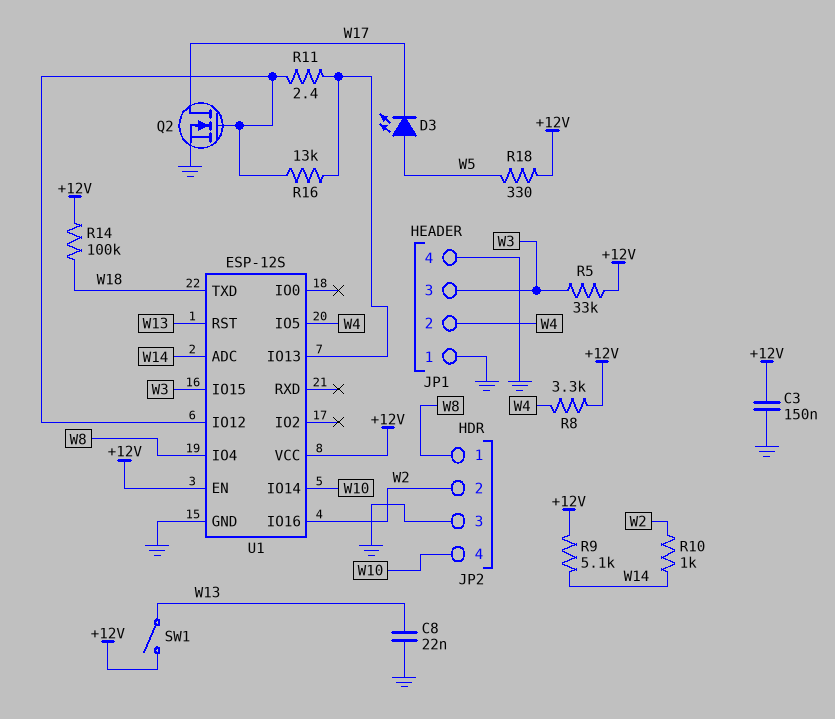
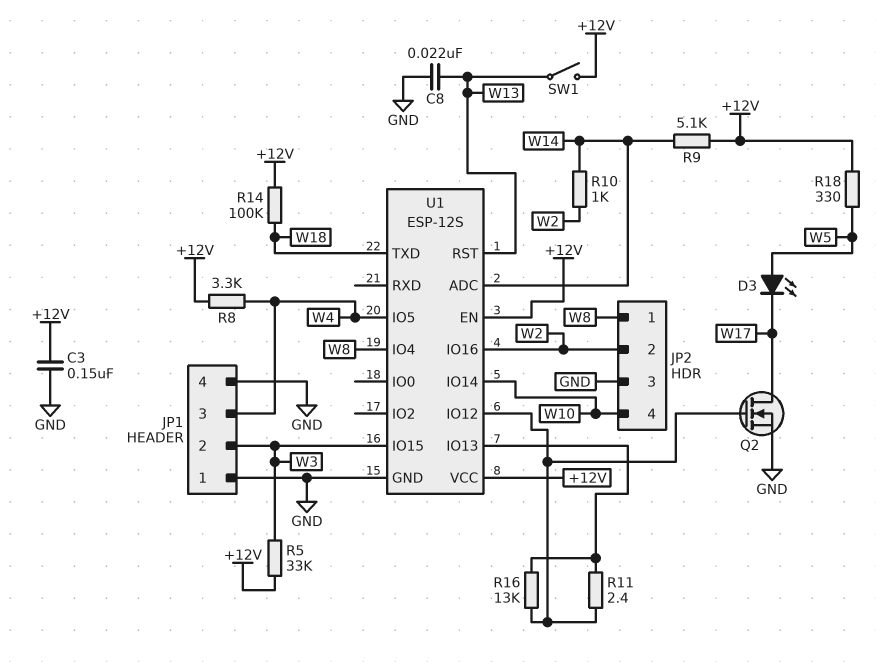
JP1 pin 2: W4 -> W3
JP1 pin 3: W3 -> W4

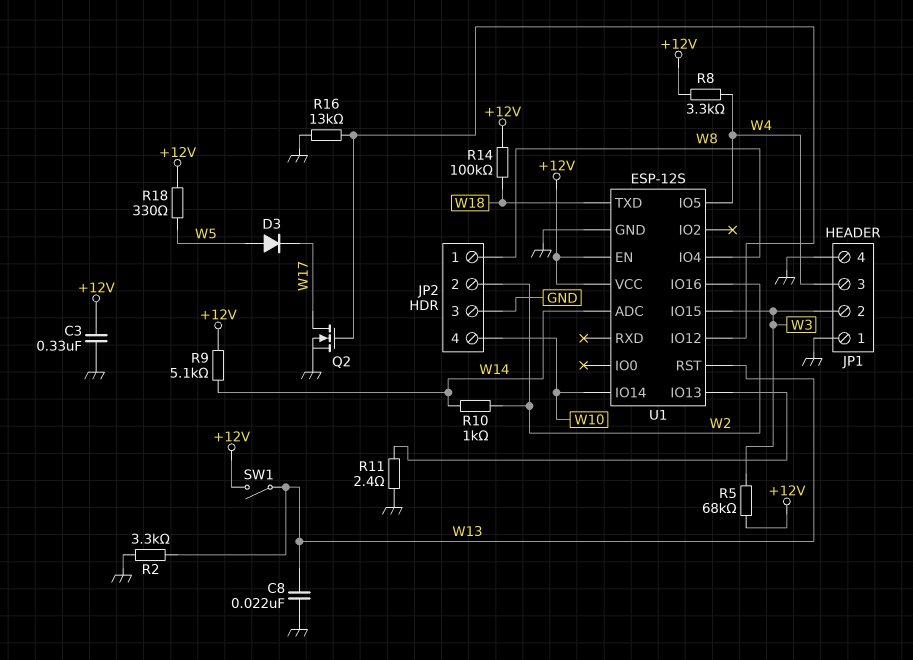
C3: 150nF (+12V, GND) -> 330nF (+12V, GND)
D3: LED (A W5, K W17) -> diode (A W5, K W17)
R2: none -> 3.3k (GND, W13)
R5: 33k (+12V, W3) -> 68k (+12V, W3)
R11: 2.4 (U1/IO12, U1/IO13) -> 2.4 (GND, U1/IO13)
R16: 13k (U1/IO12, U1/IO13) -> 13k (GND, U1/IO12)

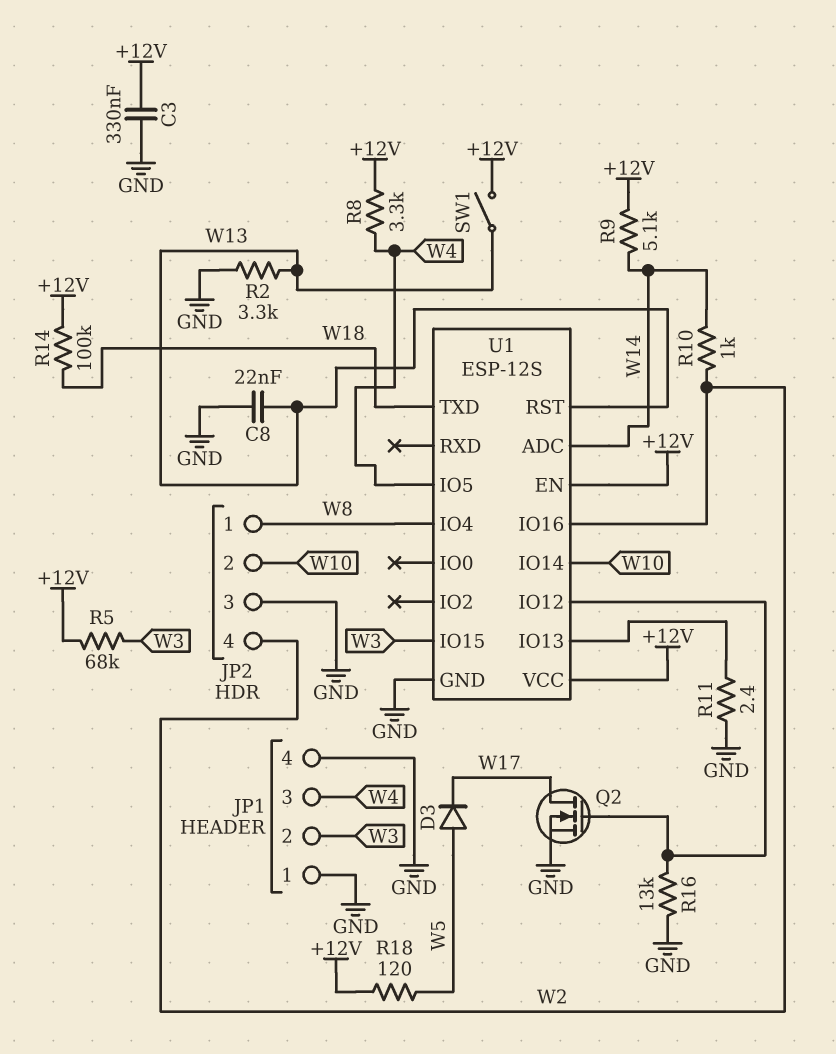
JP2 pin 2: W2 -> W10
JP2 pin 4: W10 -> W2
R18: 330 (+12V, W5) -> 120 (+12V, W5)

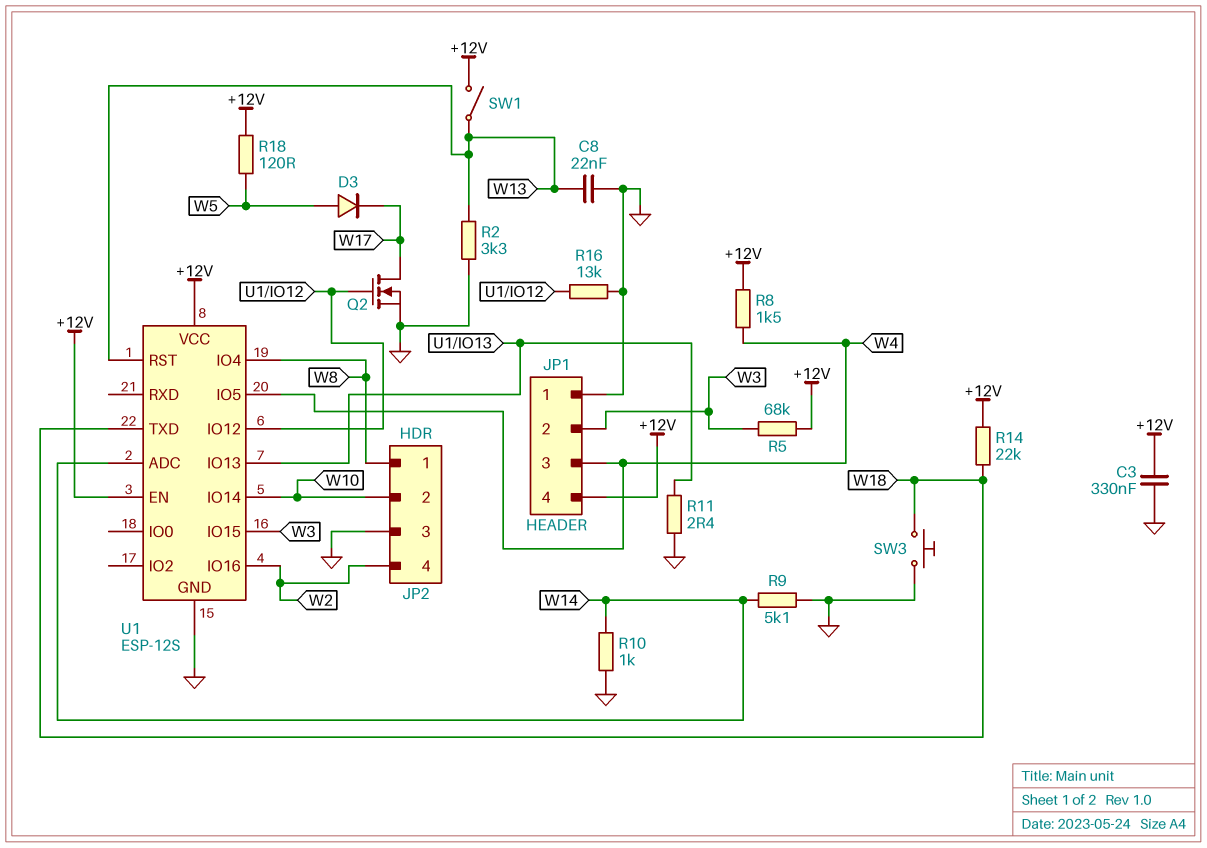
JP1 pin 4: GND -> +12V
R8: 3.3k (+12V, W4) -> 1.5k (+12V, W4)
R9: 5.1k (+12V, W14) -> 5.1k (GND, W14)
R10: 1k (W2, W14) -> 1k (GND, W14)
R14: 100k (+12V, W18) -> 22k (+12V, W18)
SW3: none -> button (GND, W18)

